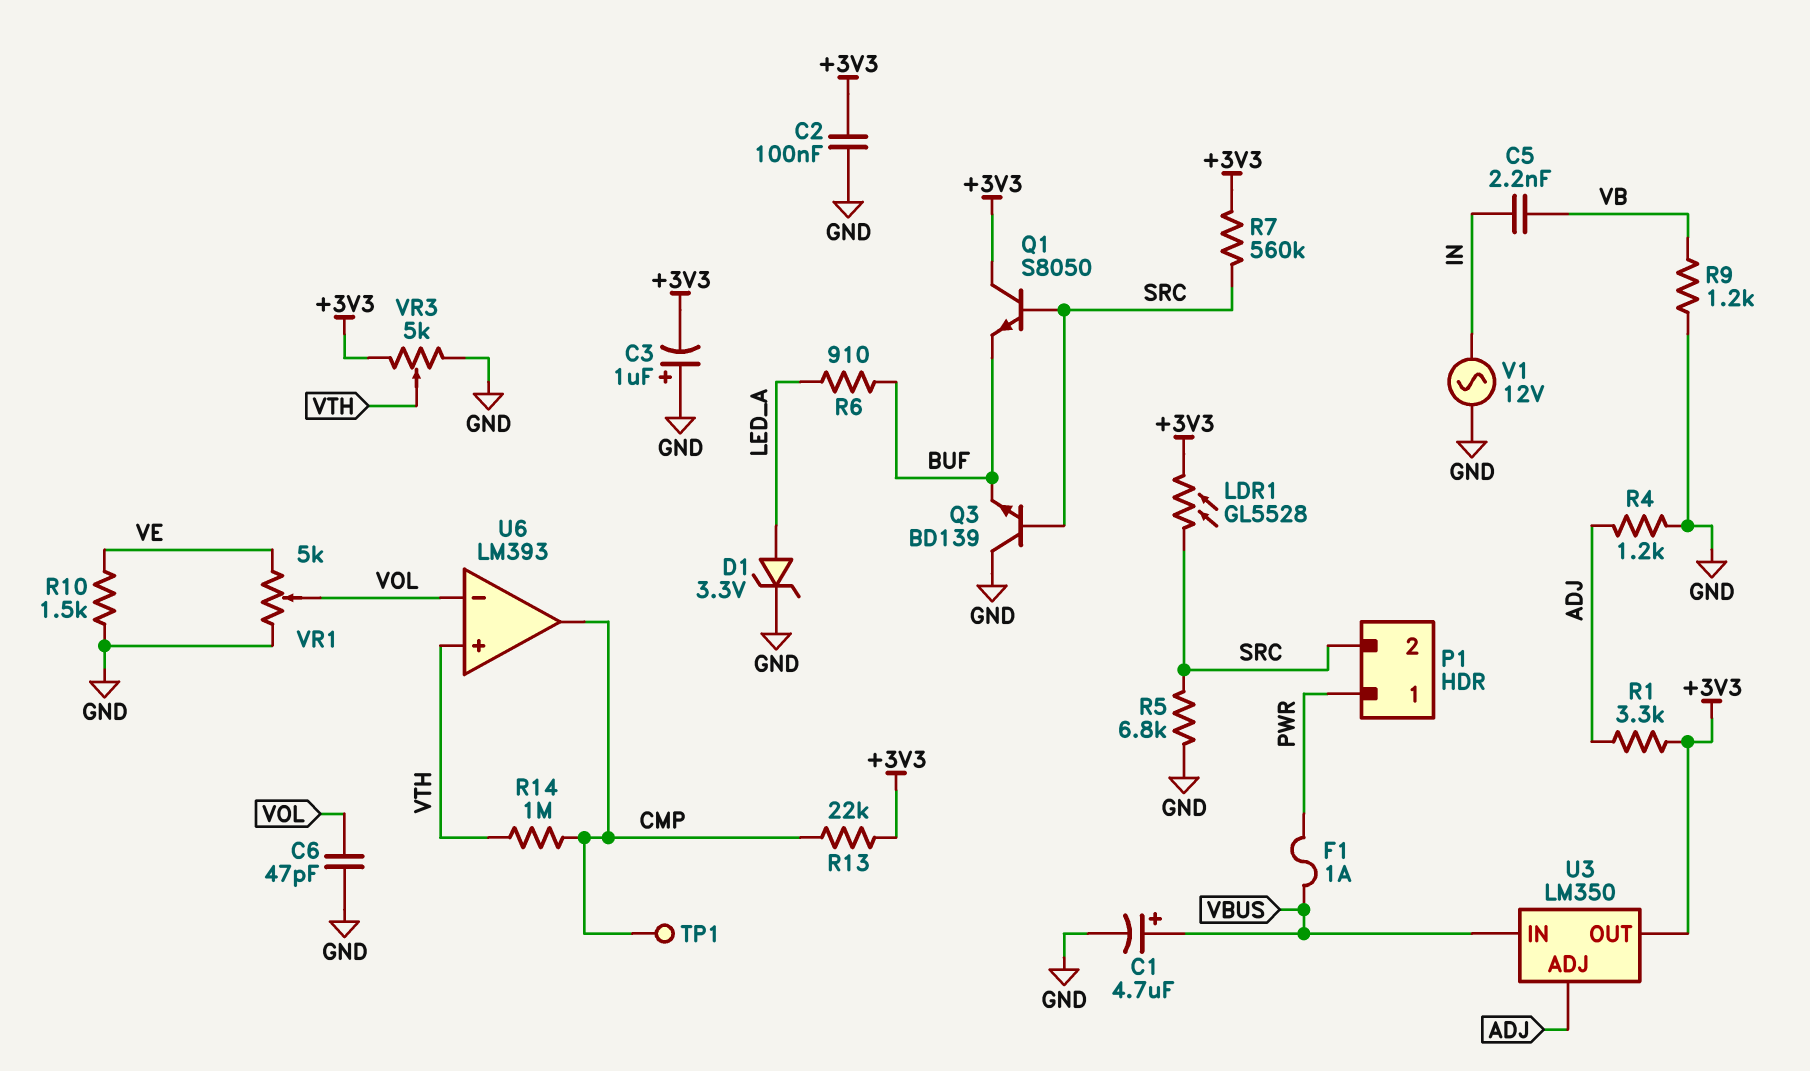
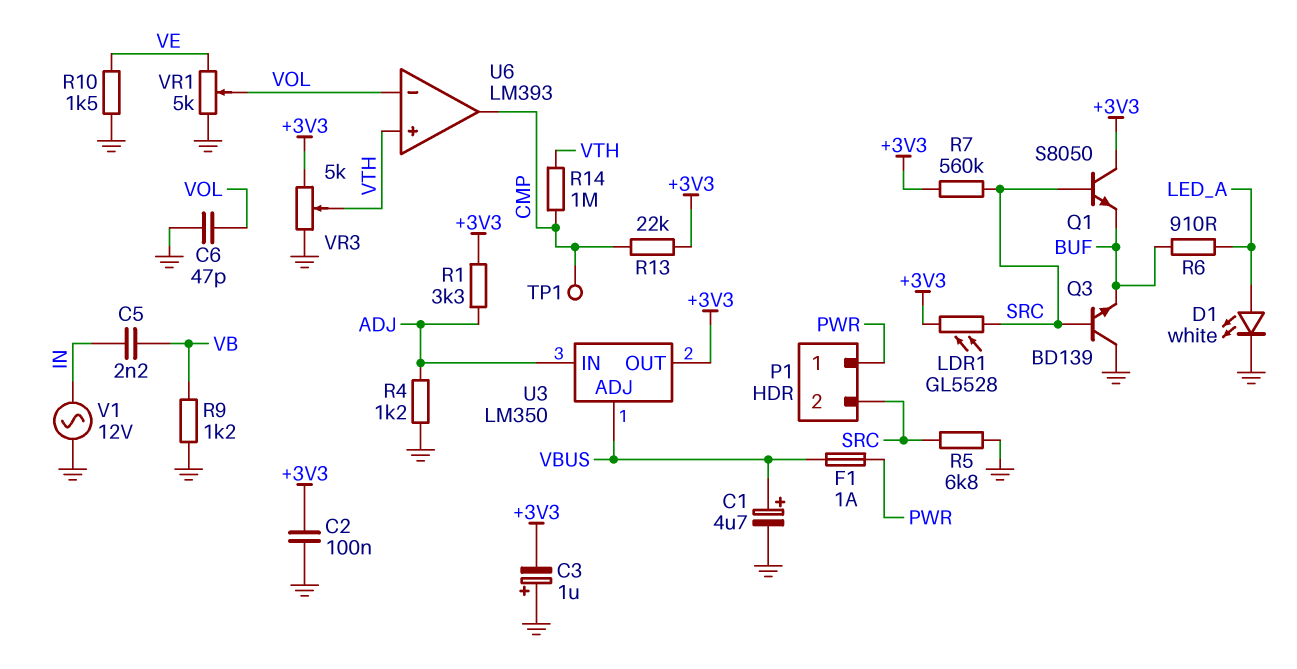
D1: zener 3.3V (A LED_A, K GND) -> LED white (A LED_A, K GND)
U3 pin ADJ: ADJ -> VBUS
U3 pin IN: VBUS -> ADJ

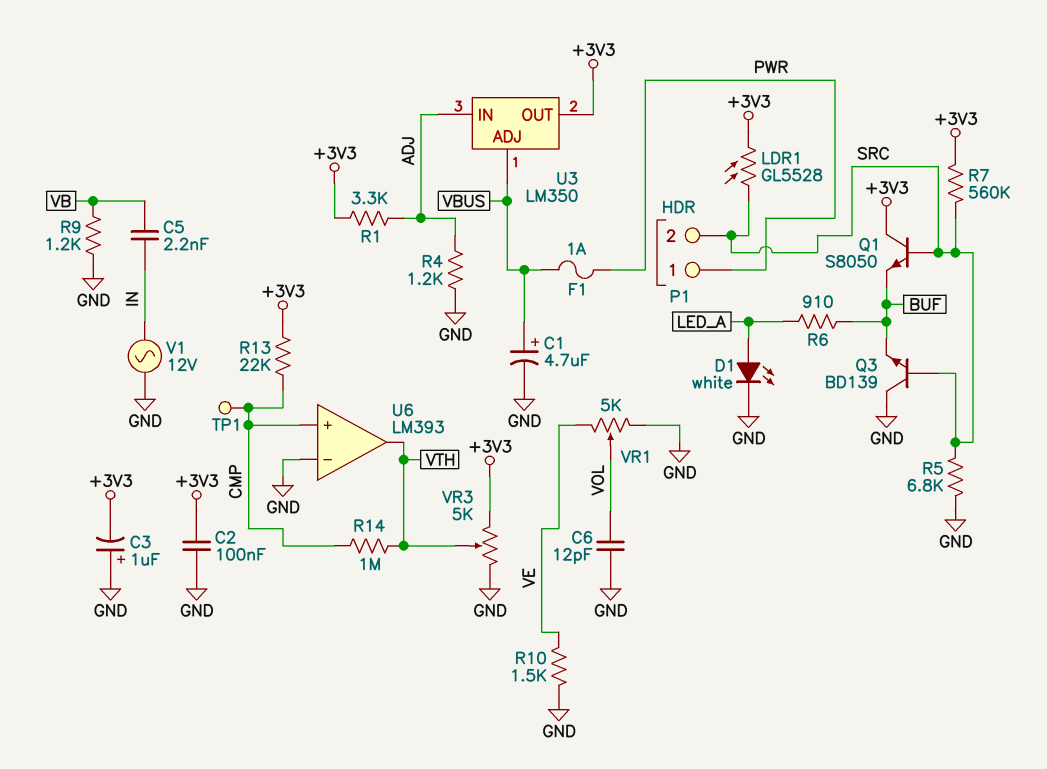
C6: 47pF (GND, VOL) -> 12pF (GND, VOL)
U6 pin in+: VTH -> CMP
U6 pin in-: VOL -> GND
U6 pin out: CMP -> VTH

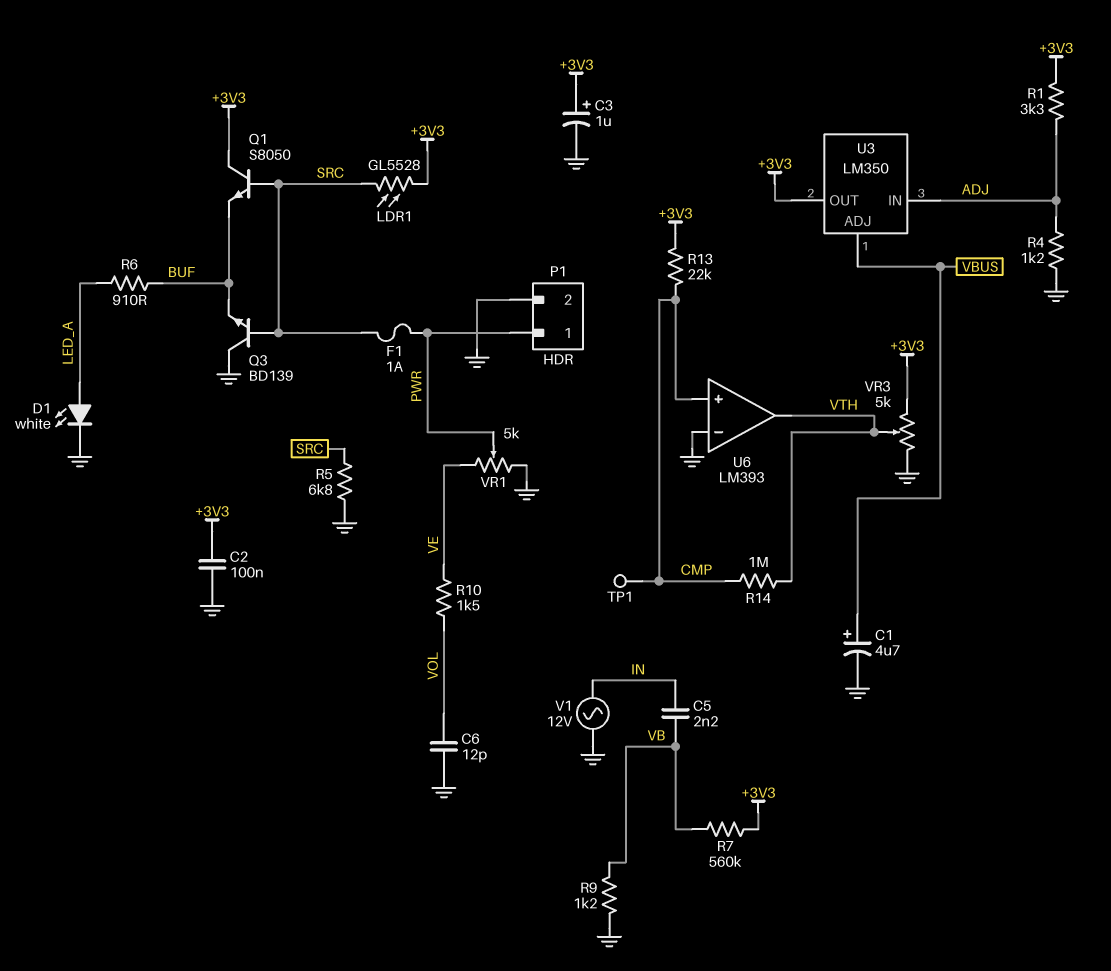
C3: 1uF (plus GND, minus +3V3) -> 1uF (plus +3V3, minus GND)
F1: 1A (PWR, VBUS) -> 1A (PWR, SRC)
P1 pin 2: SRC -> GND
R7: 560k (+3V3, SRC) -> 560k (+3V3, VB)
R10: 1.5k (GND, VE) -> 1.5k (VE, VOL)
VR1: 5k (GND, VE, wiper VOL) -> 5k (GND, VE, wiper PWR)

